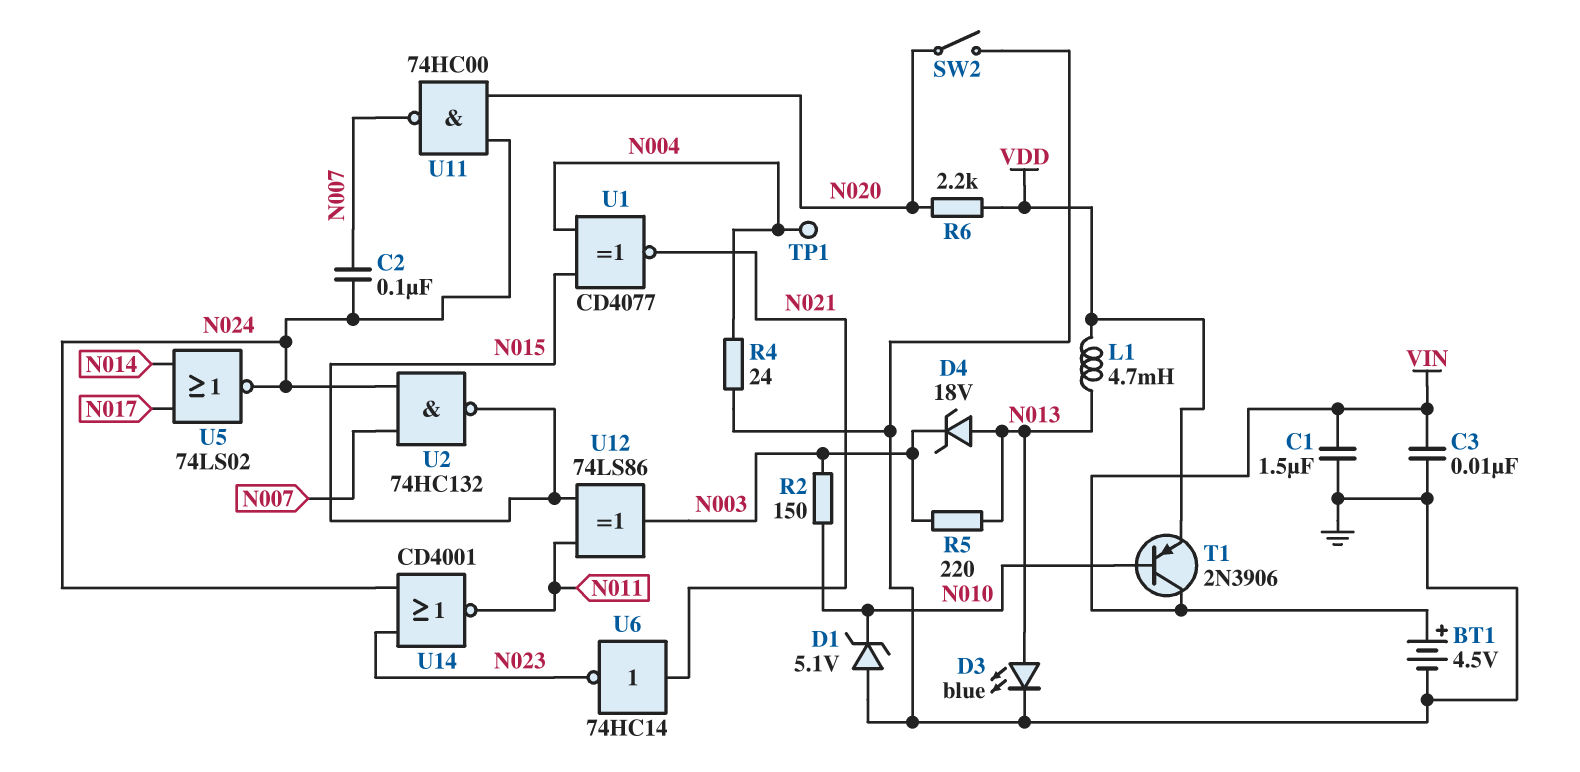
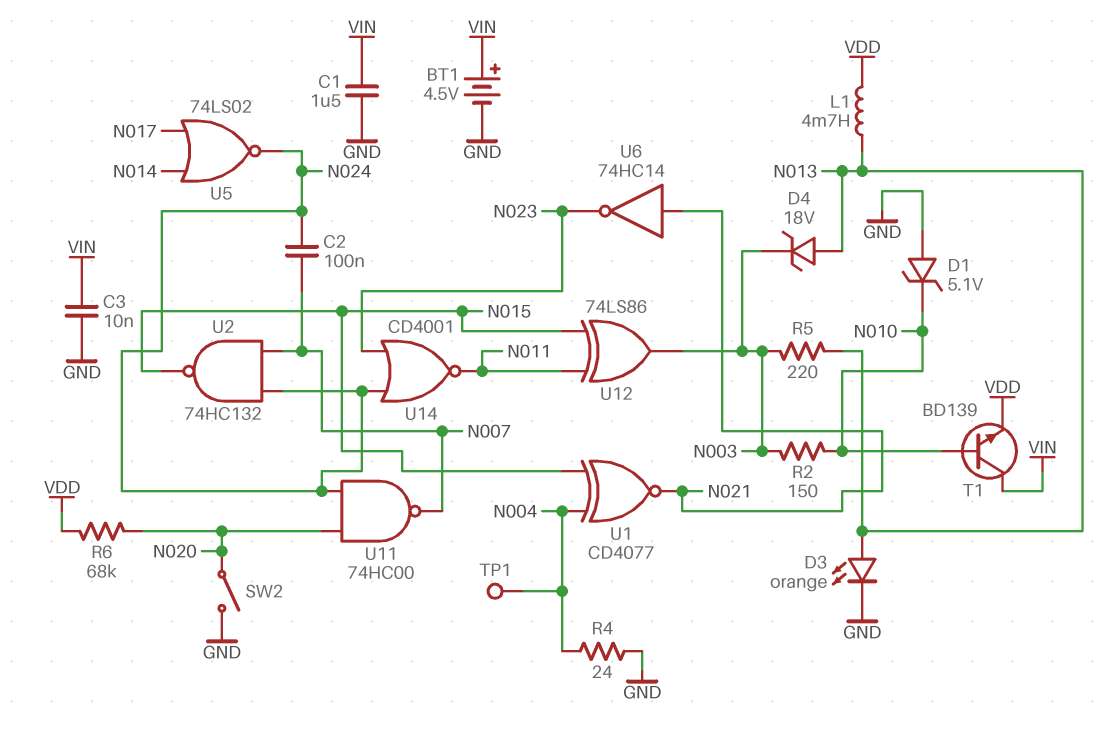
D3: LED blue (A N013, K GND) -> LED orange (A N013, K GND)
R6: 2.2k (N020, VDD) -> 68k (N020, VDD)
T1: PNP 2N3906 (B N010, C VIN, E VDD) -> NPN BD139 (B N010, C VIN, E VDD)

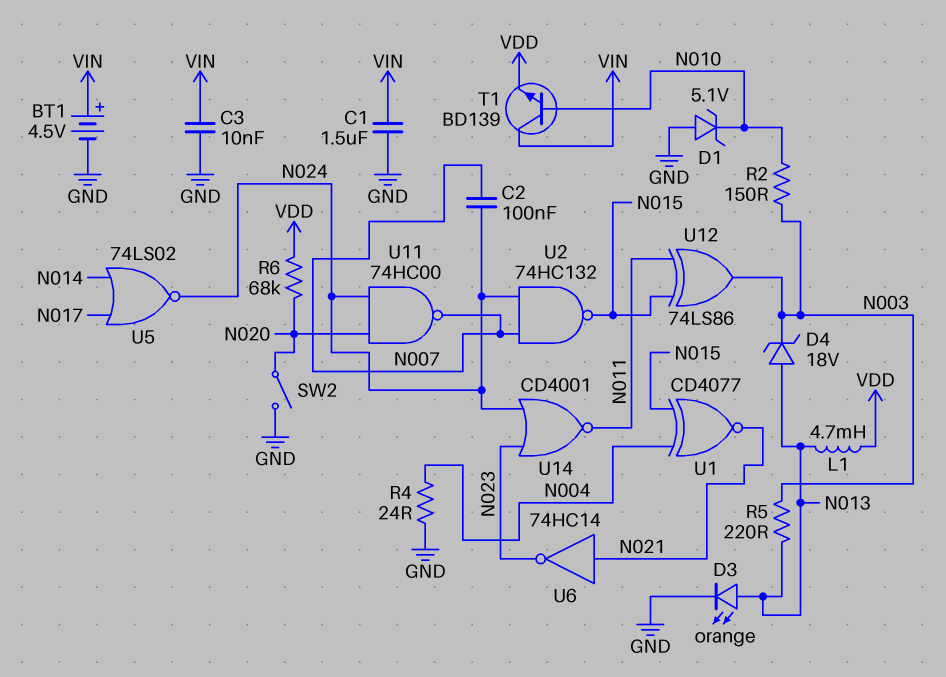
TP1: test point (N004) -> none

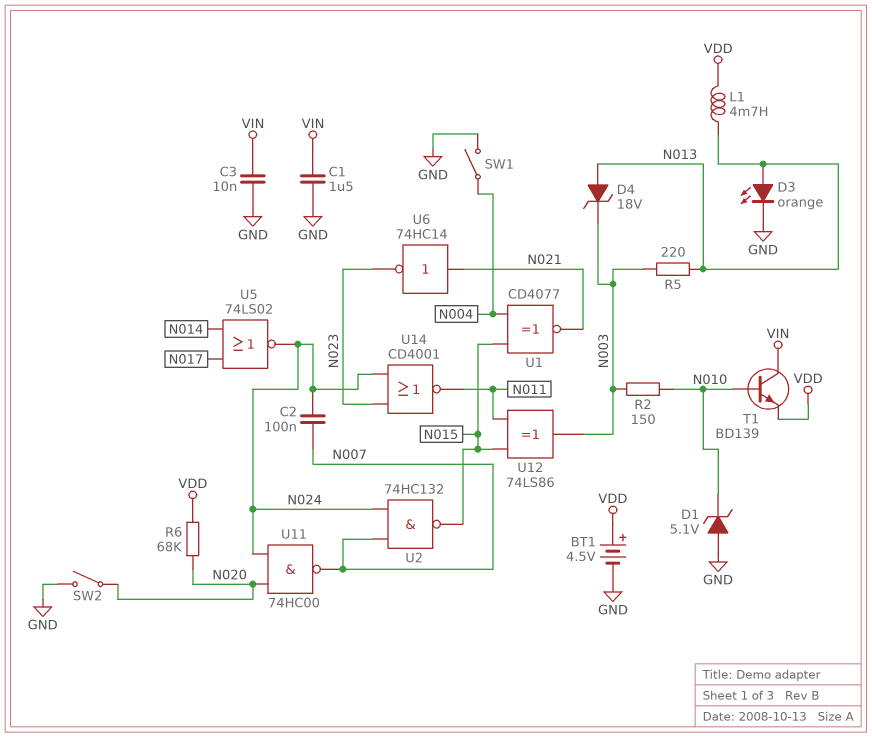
BT1: 4.5V (plus VIN, minus GND) -> 4.5V (plus VDD, minus GND)
R4: 24 (GND, N004) -> none
SW1: none -> switch (GND, N004)

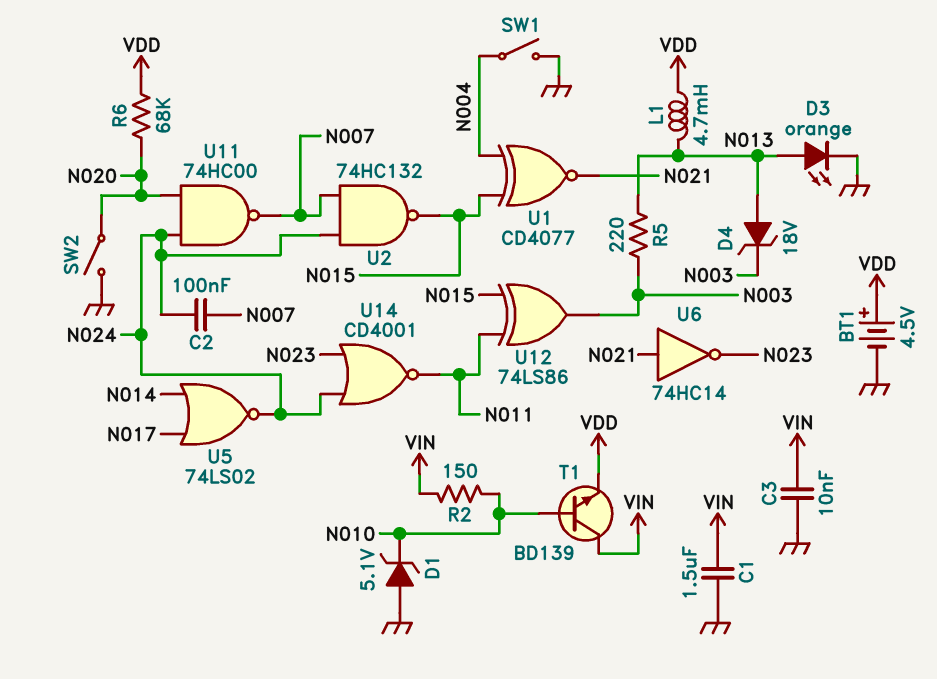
R2: 150 (N003, N010) -> 150 (N010, VIN)

